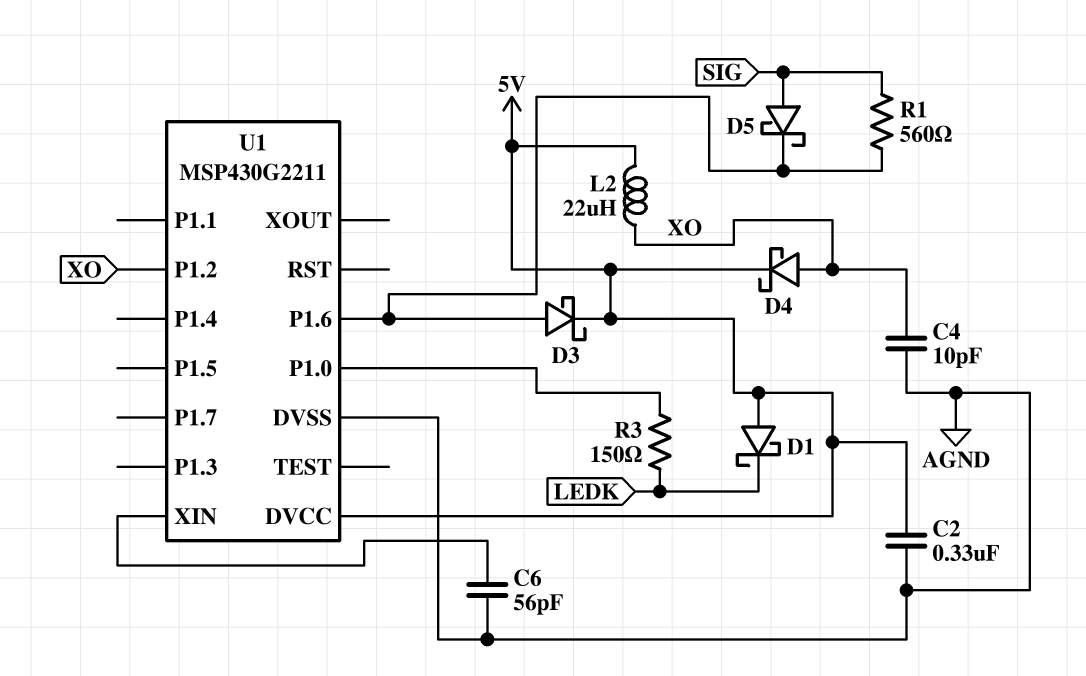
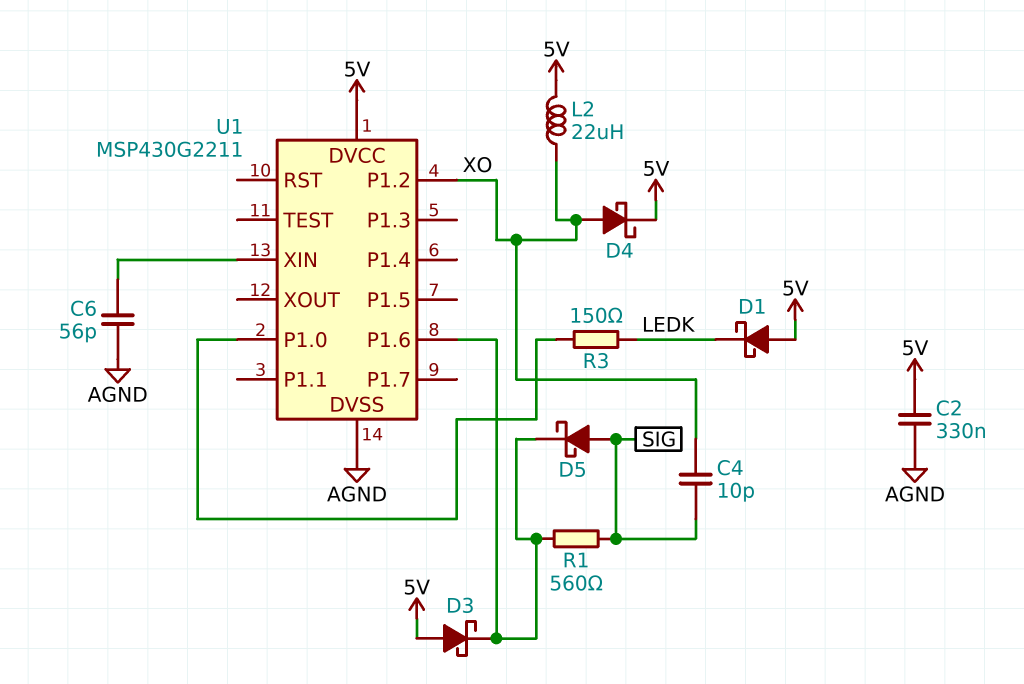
C4: 10pF (AGND, XO) -> 10pF (SIG, XO)
D3: schottky (A U1/P1.6, K 5V) -> schottky (A 5V, K U1/P1.6)

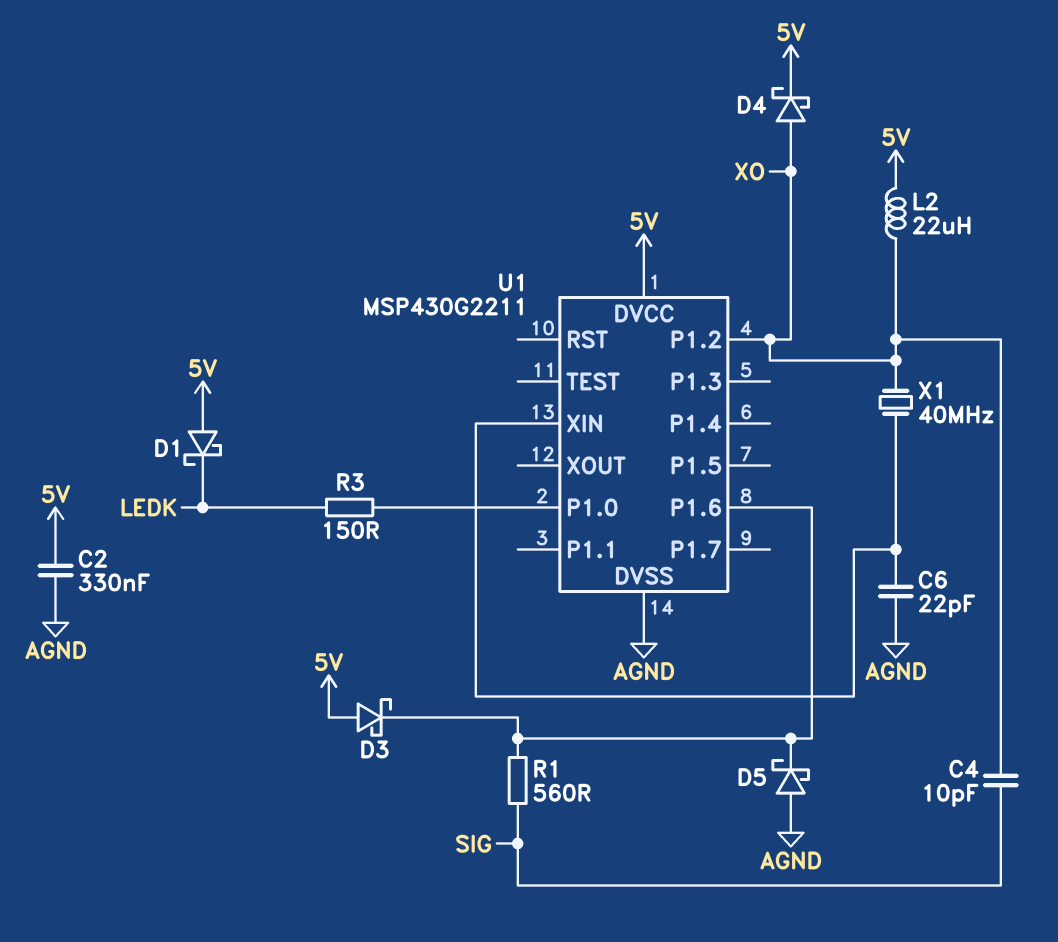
C6: 56pF (AGND, U1/XIN) -> 22pF (AGND, U1/XIN)
D5: schottky (A SIG, K U1/P1.6) -> schottky (A AGND, K U1/P1.6)
X1: none -> 40MHz (U1/XIN, XO)

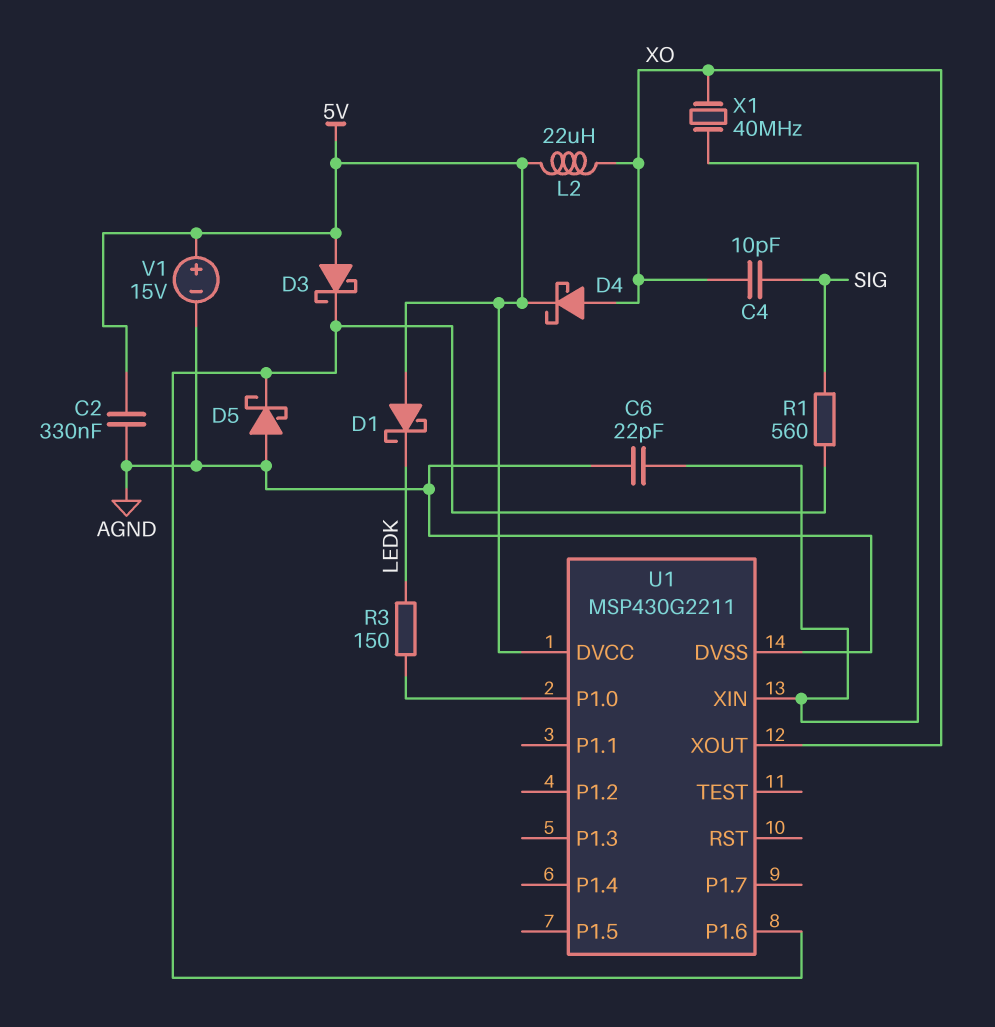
U1 pin P1.2: XO -> none
U1 pin XOUT: none -> XO
V1: none -> 15V (plus 5V, minus AGND)

